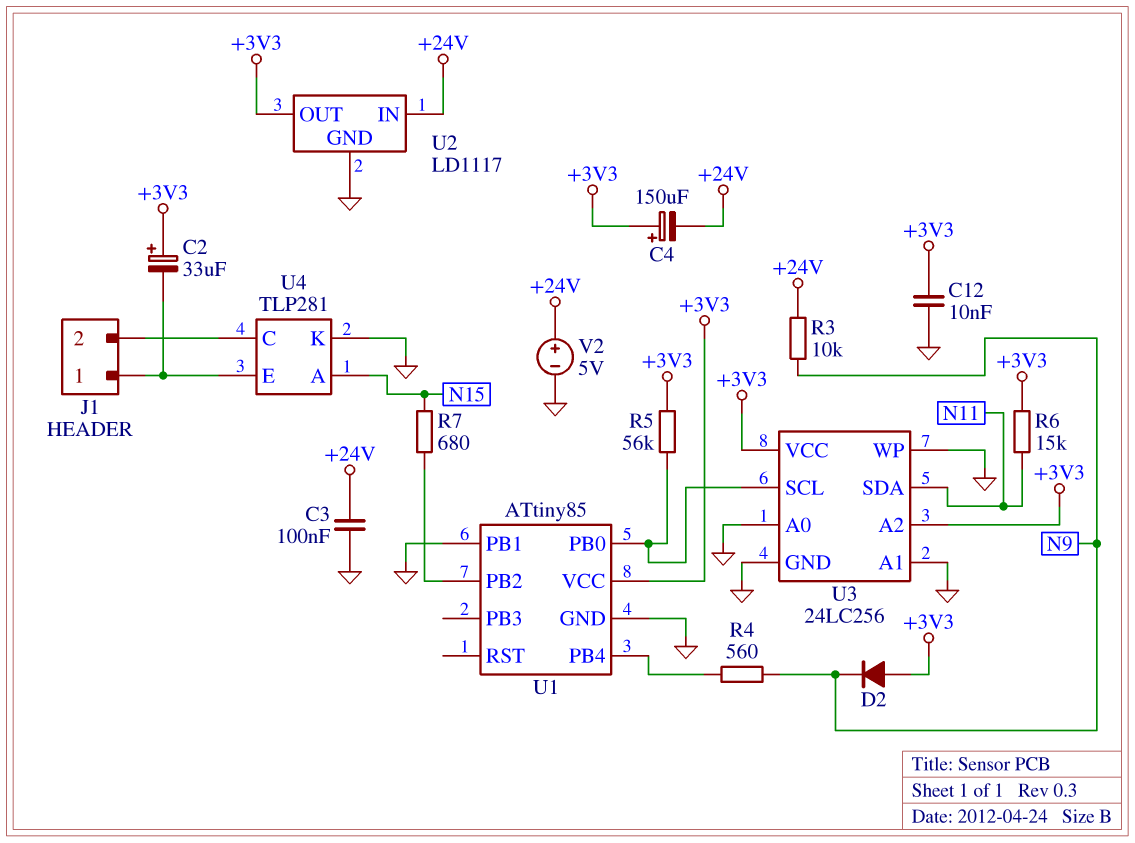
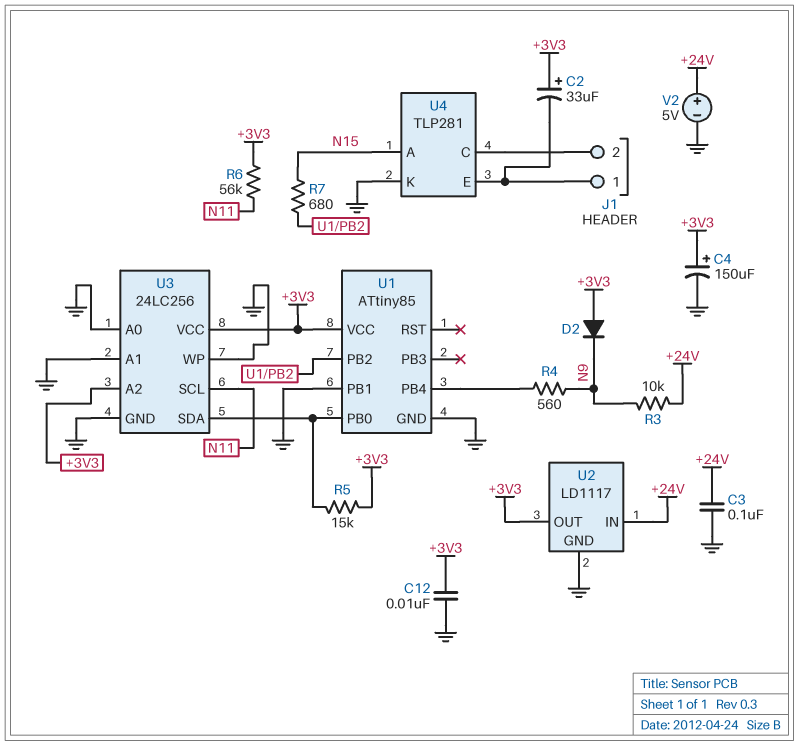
C4: 150uF (plus +3V3, minus +24V) -> 150uF (plus +3V3, minus GND)
R5: 56k (+3V3, U1/PB0) -> 15k (+3V3, U1/PB0)
R6: 15k (+3V3, N11) -> 56k (+3V3, N11)
U3 pin SCL: U1/PB0 -> N11
U3 pin SDA: N11 -> U1/PB0

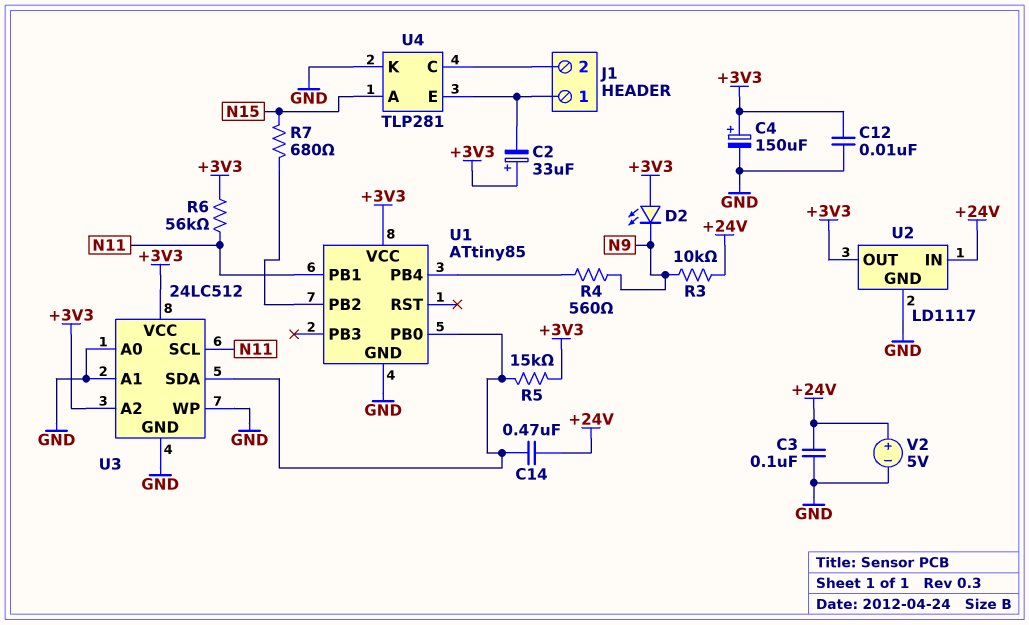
C14: none -> 470nF (+24V, U1/PB0)
D2: diode (A +3V3, K N9) -> LED (A +3V3, K N9)
U1 pin PB1: GND -> N11
U3: 24LC256 -> 24LC512

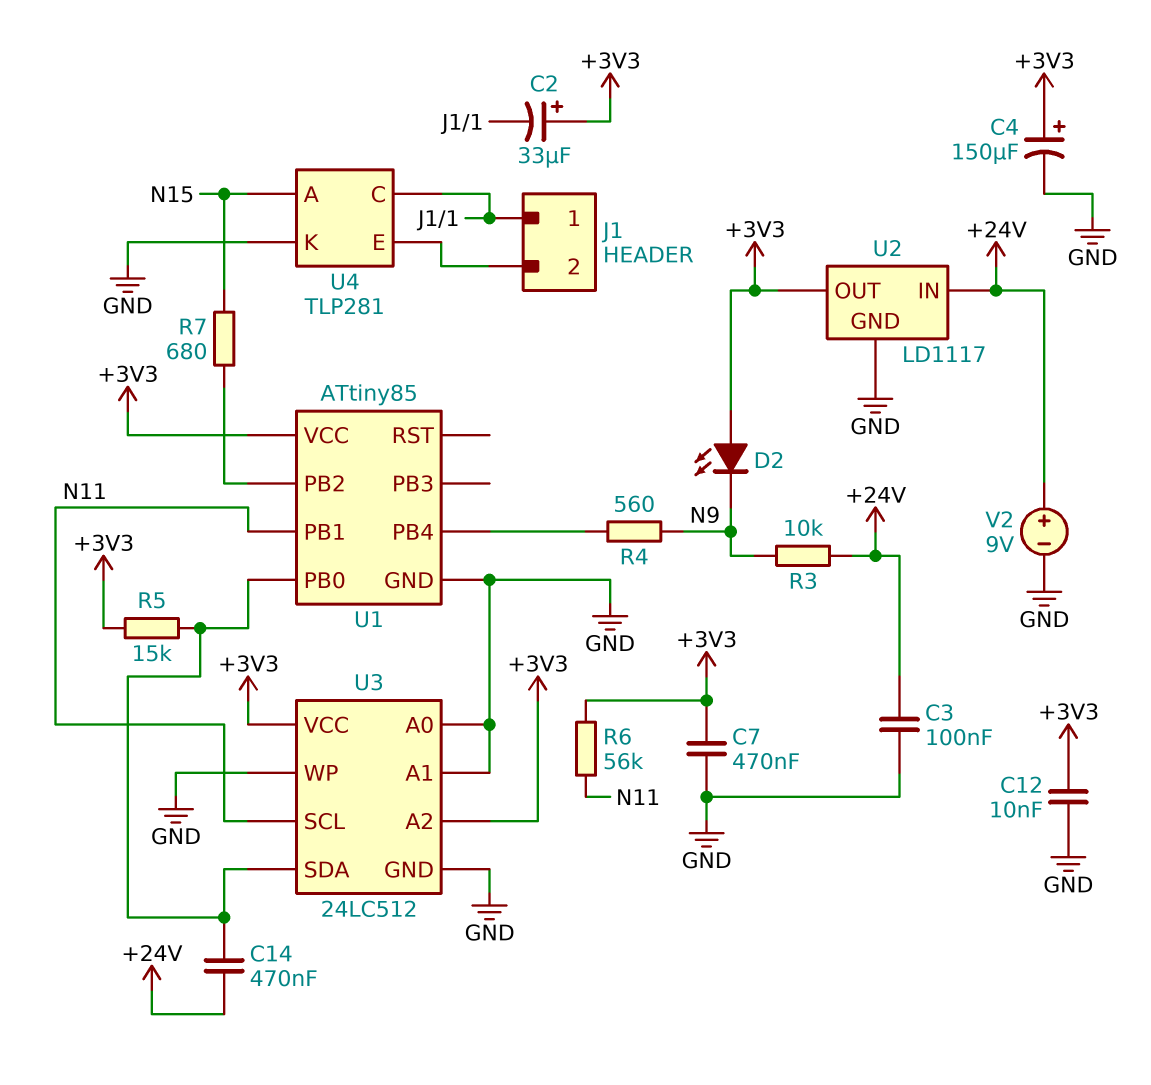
C7: none -> 470nF (+3V3, GND)
U4 pin C: J1/2 -> J1/1
U4 pin E: J1/1 -> J1/2
V2: 5V (plus +24V, minus GND) -> 9V (plus +24V, minus GND)

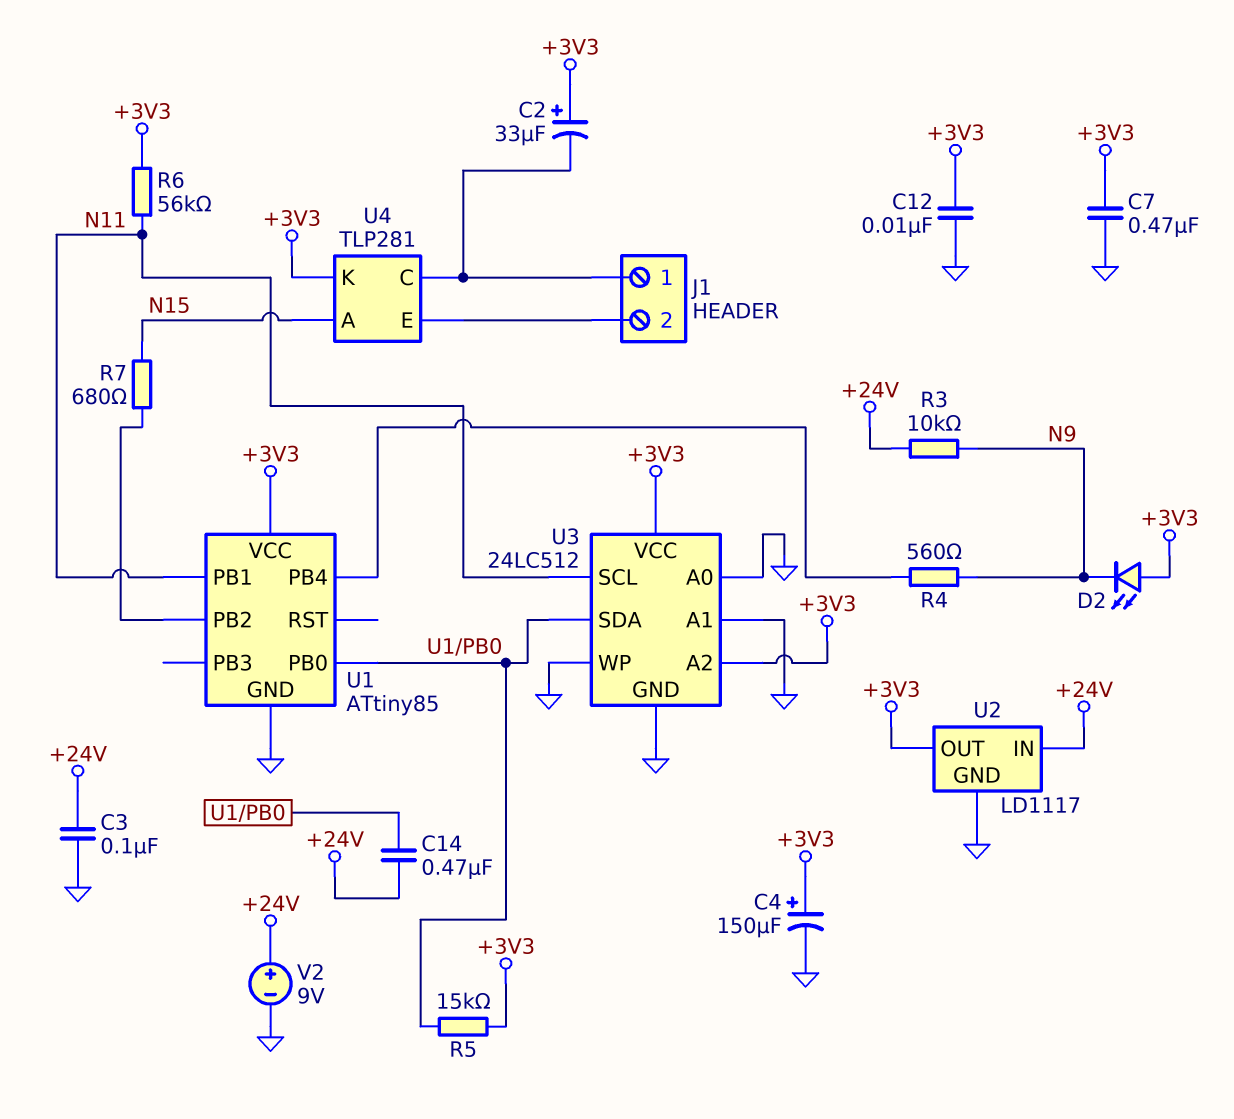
U4 pin K: GND -> +3V3

